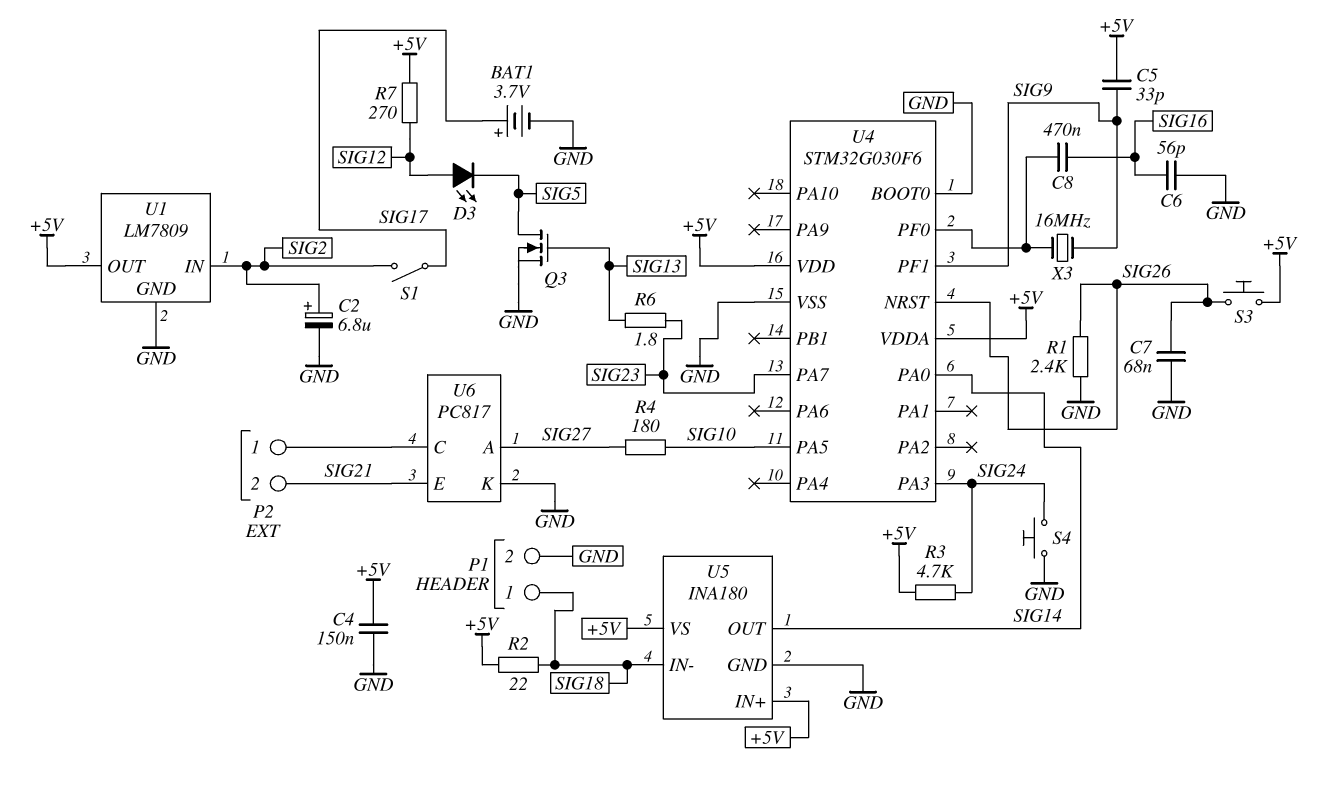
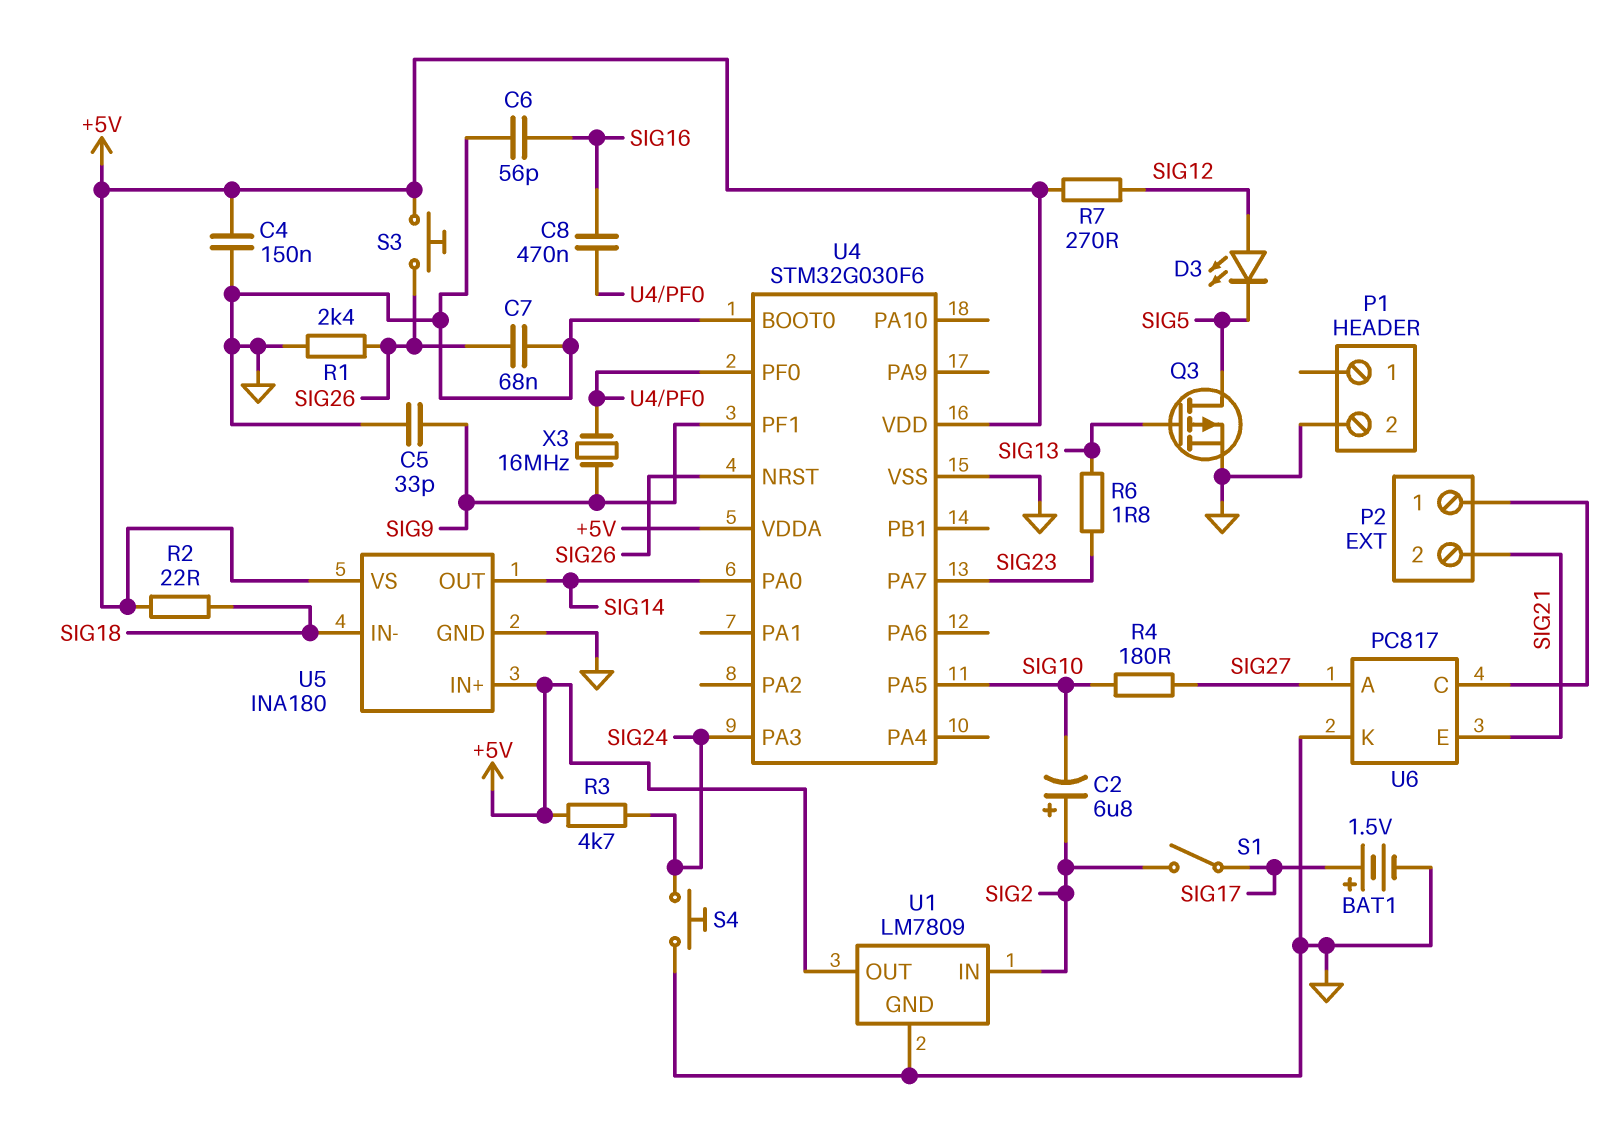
BAT1: 3.7V (plus SIG17, minus GND) -> 1.5V (plus SIG17, minus GND)
C2: 6.8uF (plus SIG2, minus GND) -> 6.8uF (plus SIG2, minus SIG10)
C5: 33pF (+5V, SIG9) -> 33pF (GND, SIG9)
P1 pin 1: SIG18 -> none
Q3: NMOS (G SIG13, D SIG5, S GND) -> PMOS (G SIG13, D SIG5, S GND)

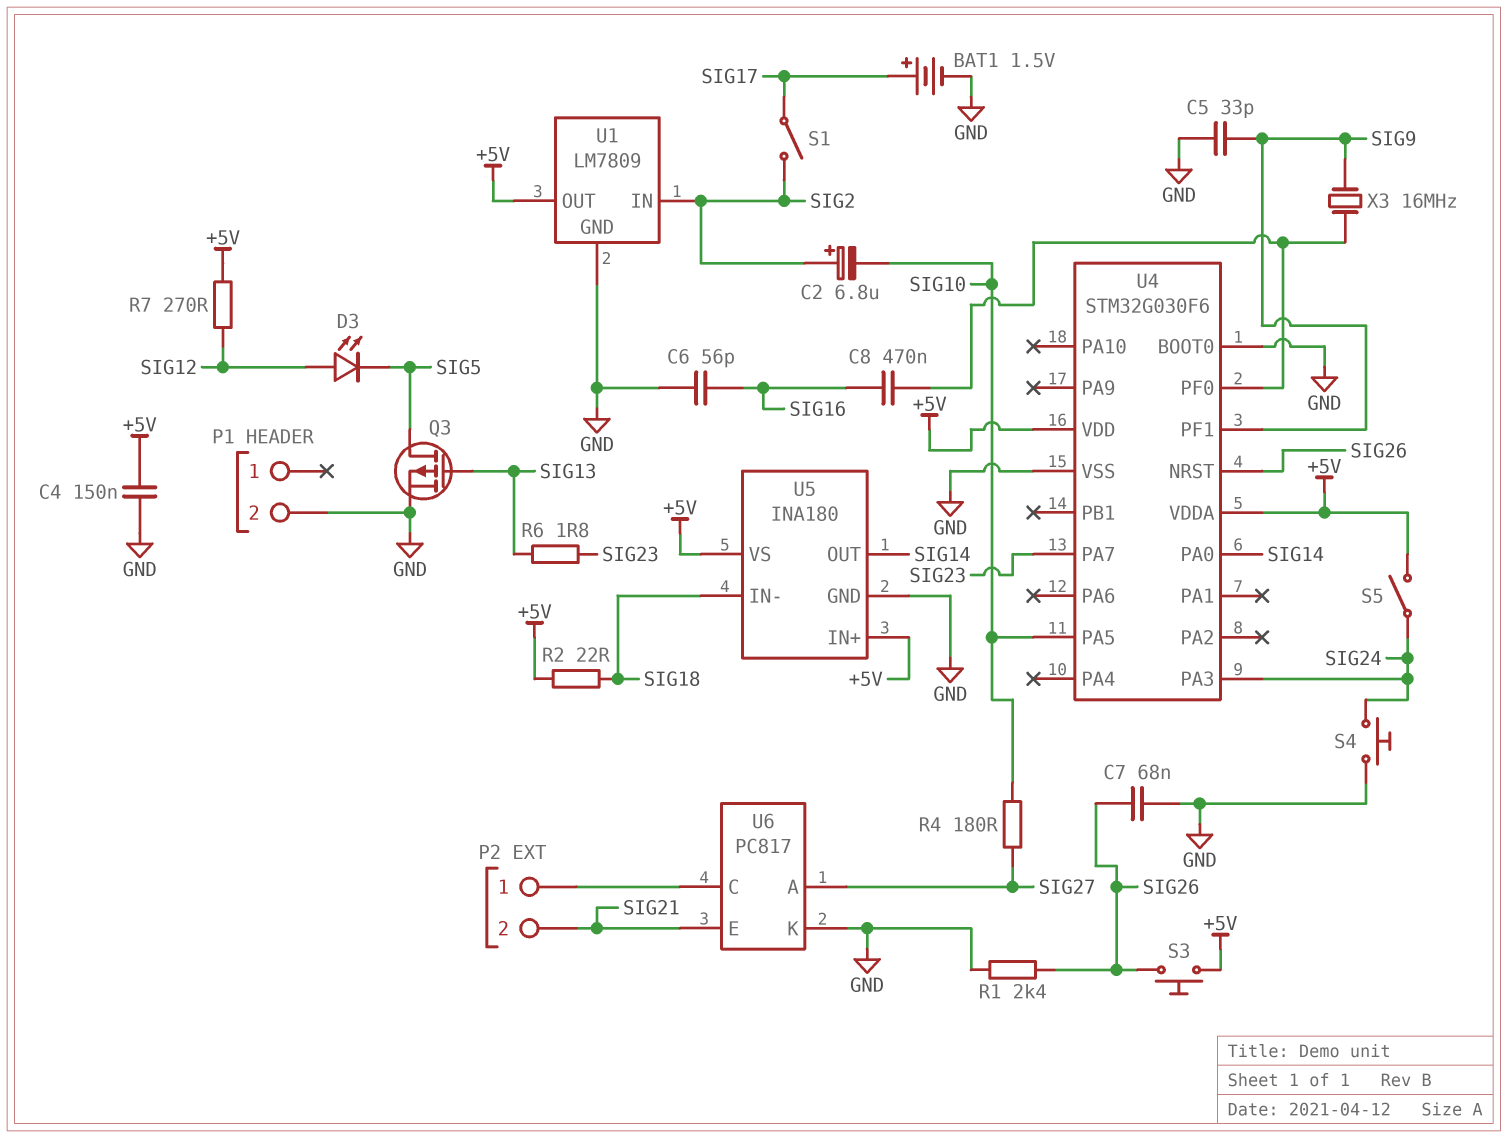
R3: 4.7k (+5V, SIG24) -> none
S5: none -> switch (+5V, SIG24)

